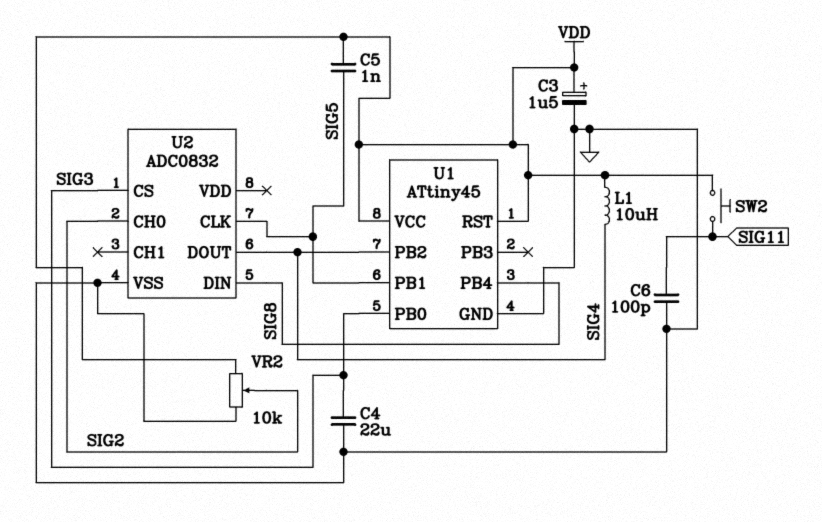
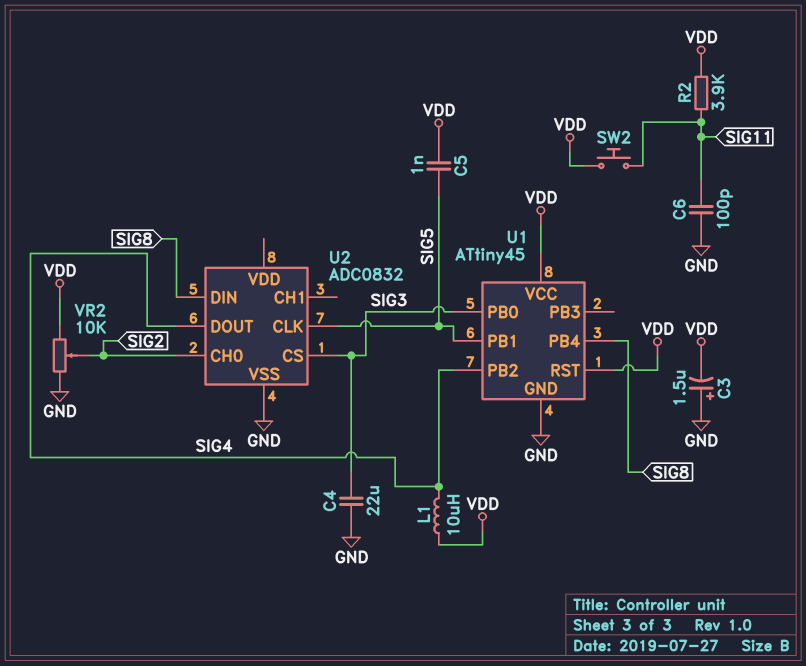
C3: 1.5uF (plus VDD, minus GND) -> 1.5uF (plus GND, minus VDD)
R2: none -> 3.9k (SIG11, VDD)

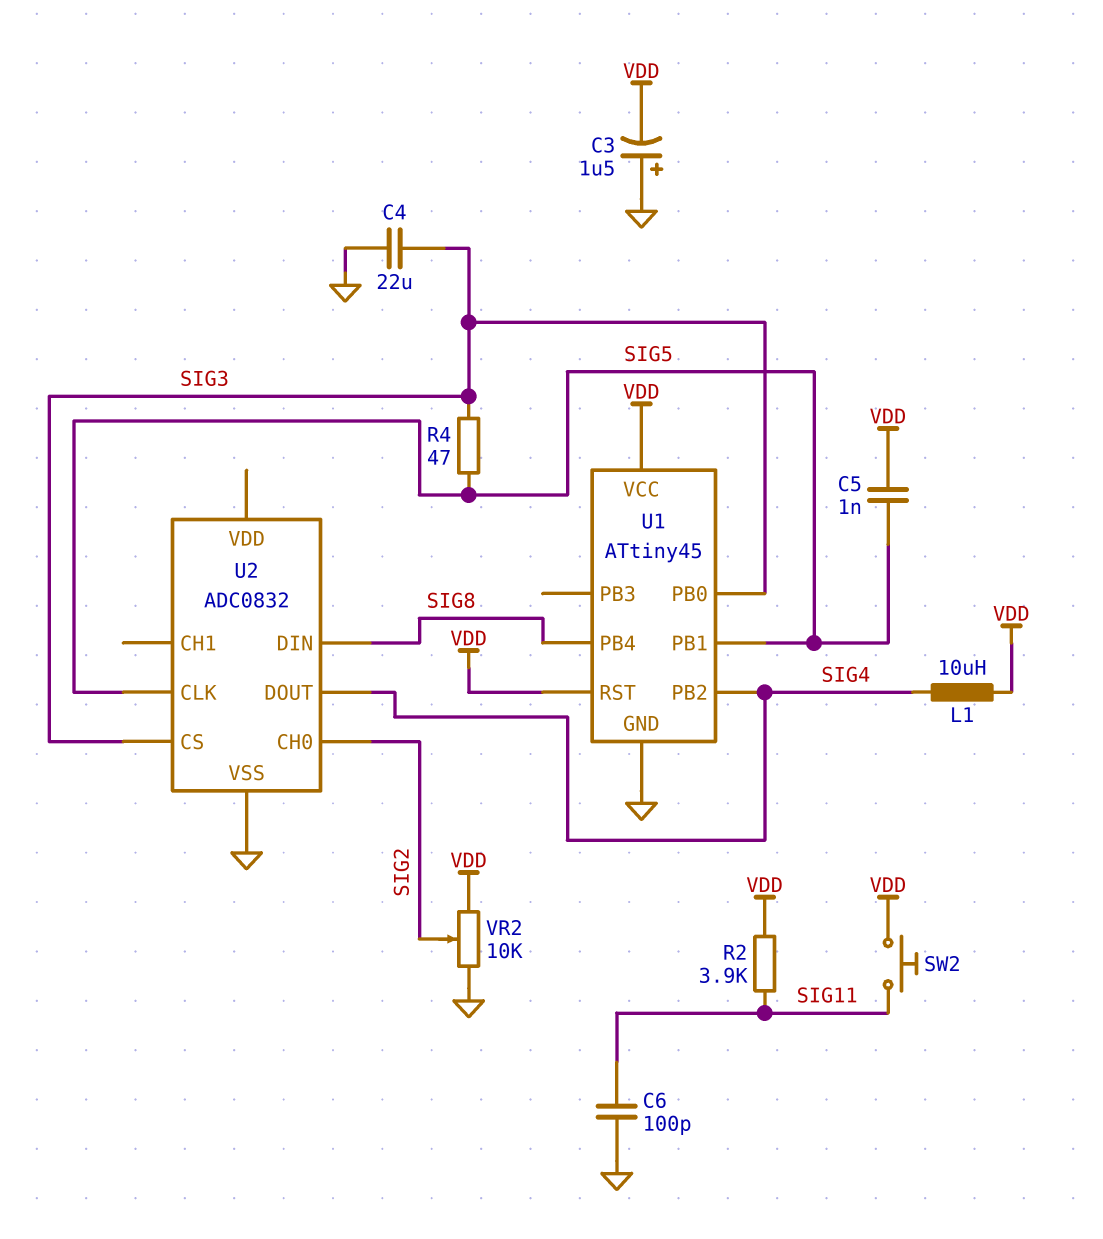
R4: none -> 47 (SIG3, SIG5)

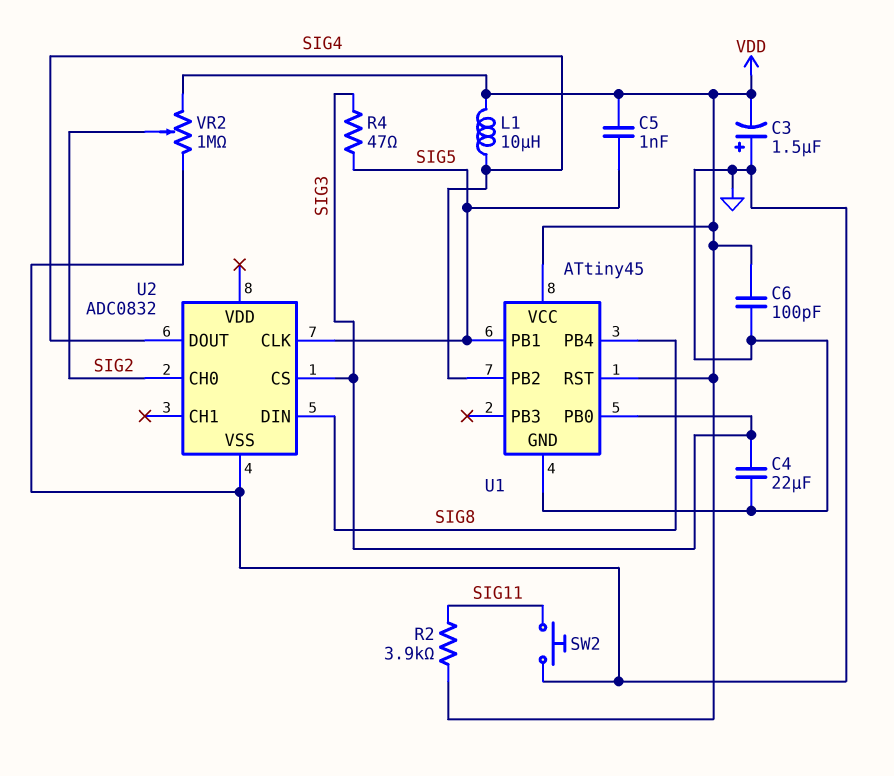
C6: 100pF (GND, SIG11) -> 100pF (GND, VDD)
SW2: button (SIG11, VDD) -> button (GND, SIG11)
VR2: 10k (GND, VDD, wiper SIG2) -> 1M (GND, VDD, wiper SIG2)

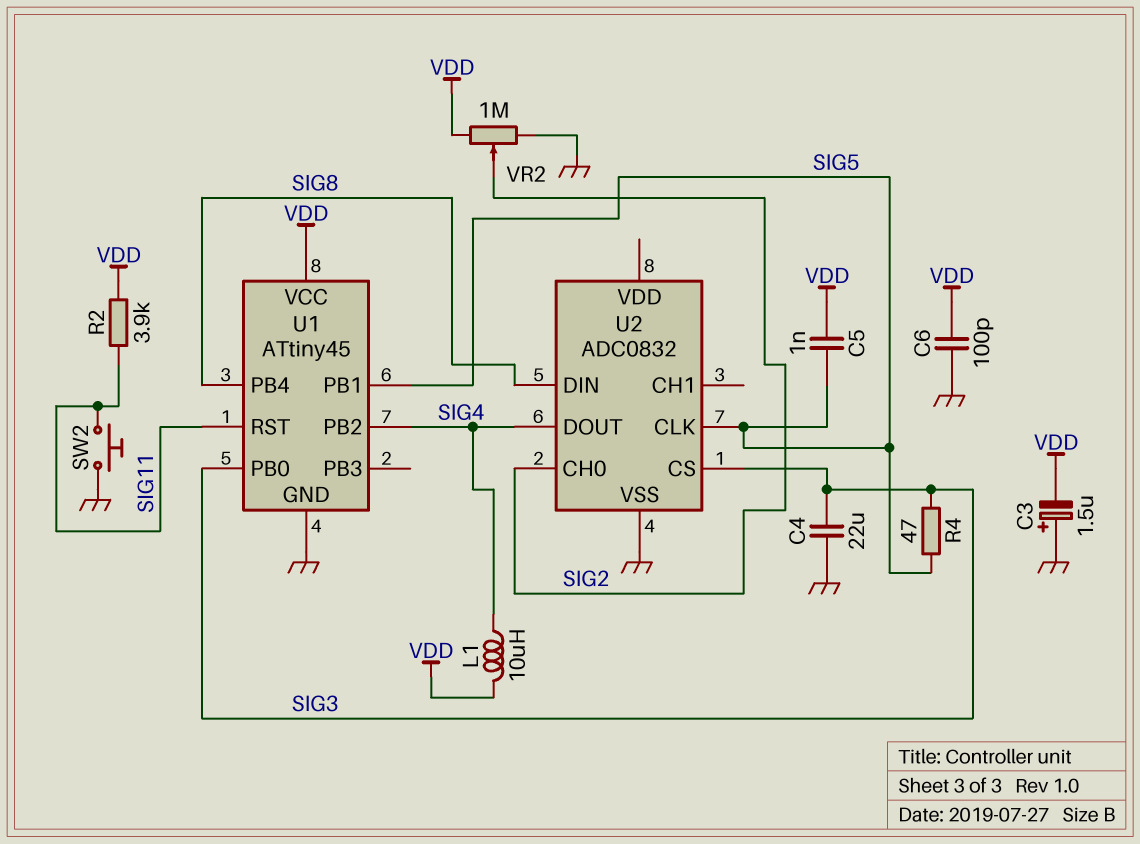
U1 pin RST: VDD -> SIG11

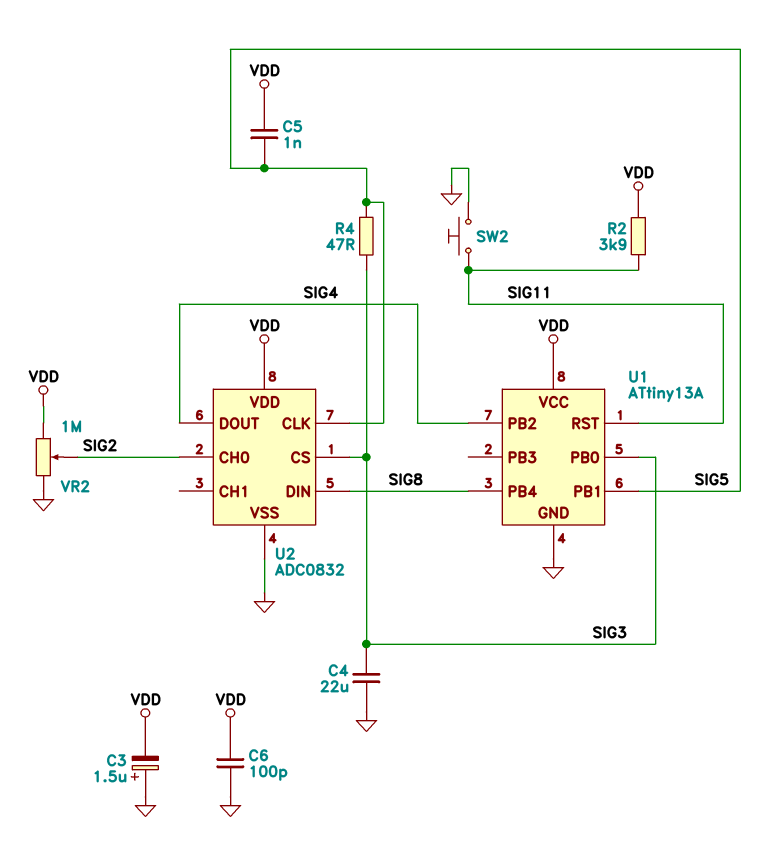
L1: 10uH (SIG4, VDD) -> none
U1: ATtiny45 -> ATtiny13A
U2 pin VDD: none -> VDD

